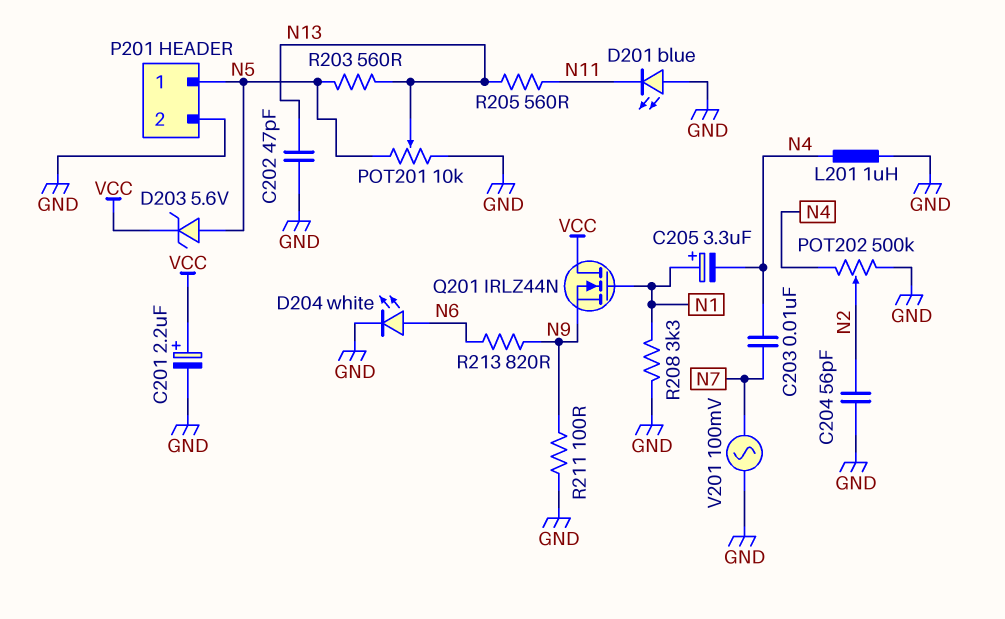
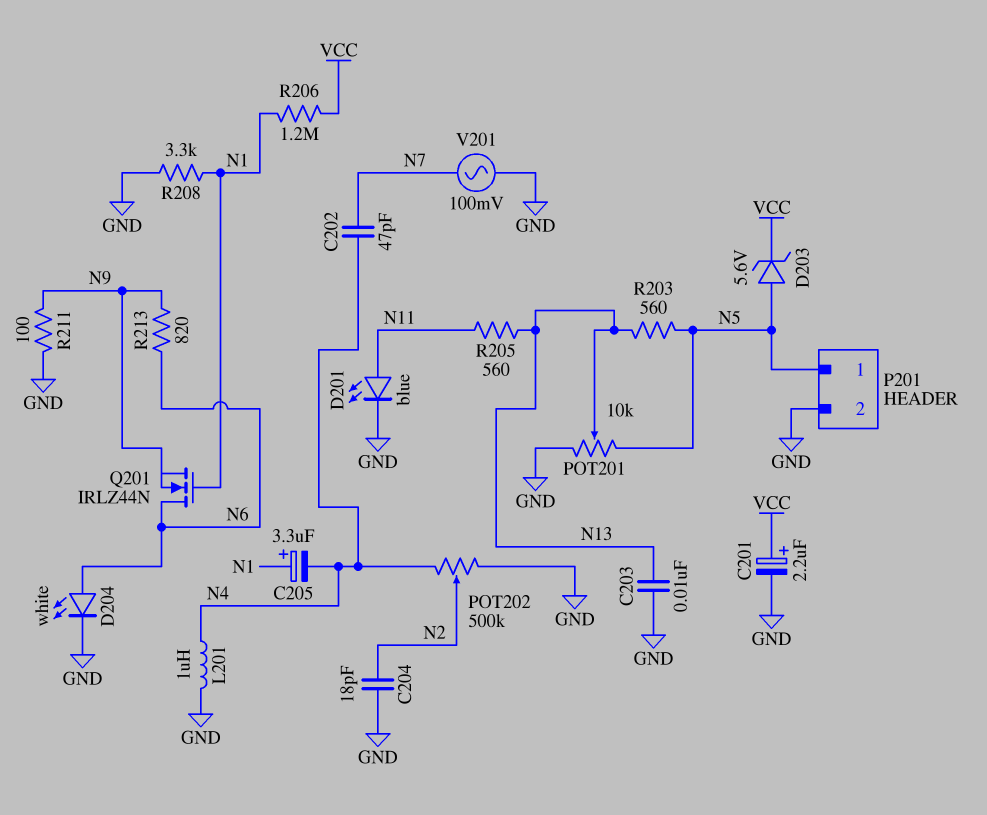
C202: 47pF (GND, N13) -> 47pF (N4, N7)
C203: 10nF (N4, N7) -> 10nF (GND, N13)
C204: 56pF (GND, N2) -> 18pF (GND, N2)
D201: LED blue (A GND, K N11) -> LED blue (A N11, K GND)
Q201: NMOS IRLZ44N (G N1, D VCC, S N9) -> NMOS IRLZ44N (G N1, D N6, S N9)
R206: none -> 1.2M (N1, VCC)

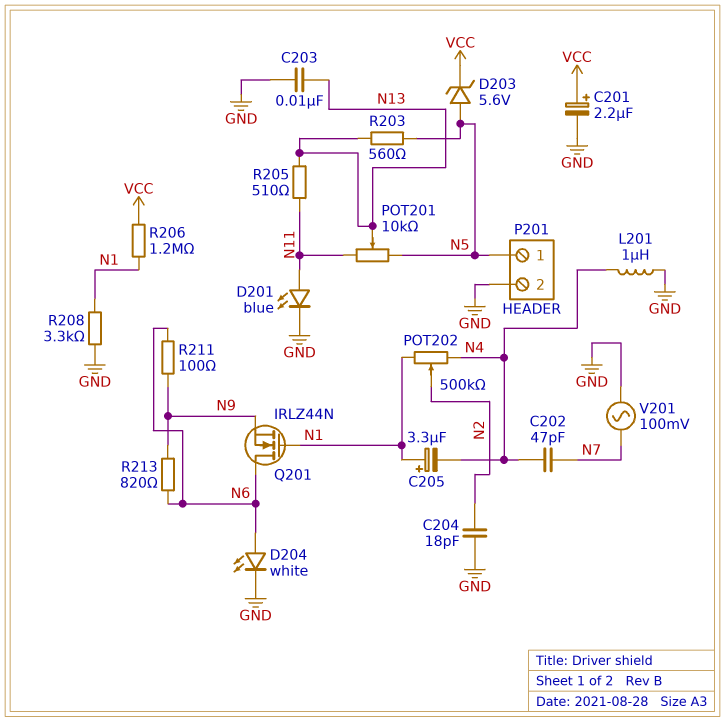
POT201: 10k (GND, N5, wiper N13) -> 10k (N5, N11, wiper N13)
POT202: 500k (GND, N4, wiper N2) -> 500k (N1, N4, wiper N2)
R205: 560 (N11, N13) -> 510 (N11, N13)
R211: 100 (GND, N9) -> 100 (N6, N9)

